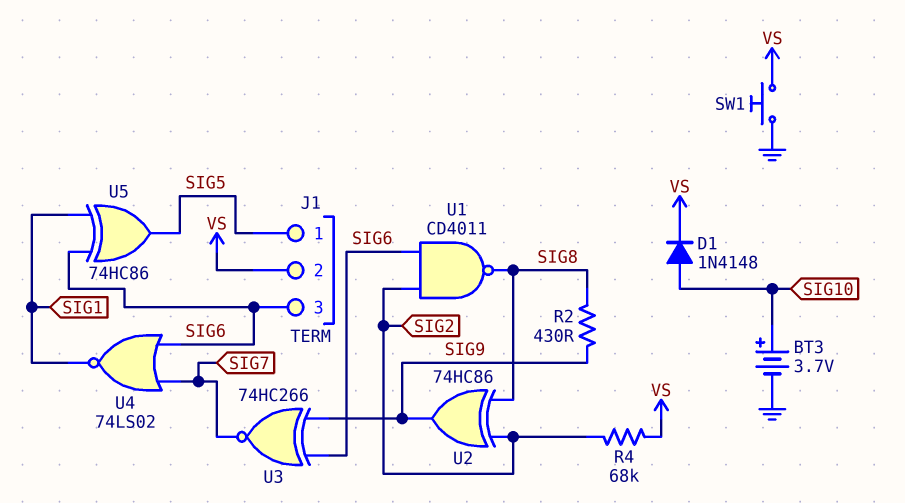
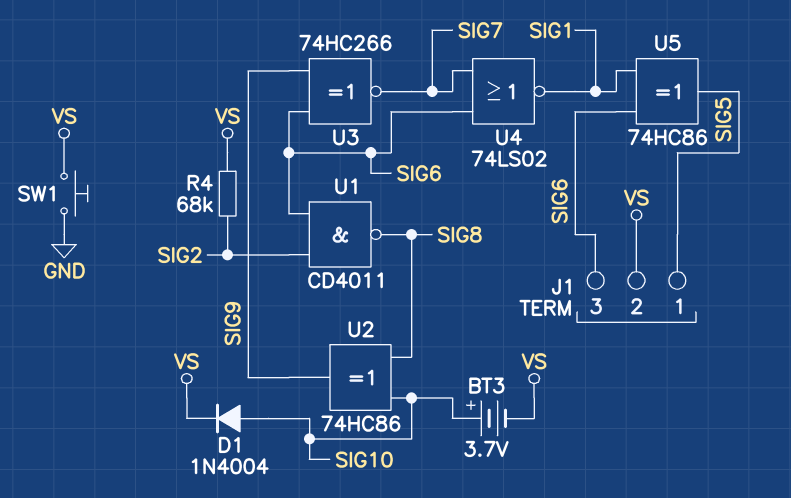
BT3: 3.7V (plus SIG10, minus GND) -> 3.7V (plus SIG10, minus VS)
D1: diode 1N4148 (A SIG10, K VS) -> diode 1N4004 (A SIG10, K VS)
R2: 430 (SIG8, SIG9) -> none
U2: XOR 74HC86 (in SIG2, in SIG8, out SIG9) -> XOR 74HC86 (in SIG8, in SIG10, out SIG9)

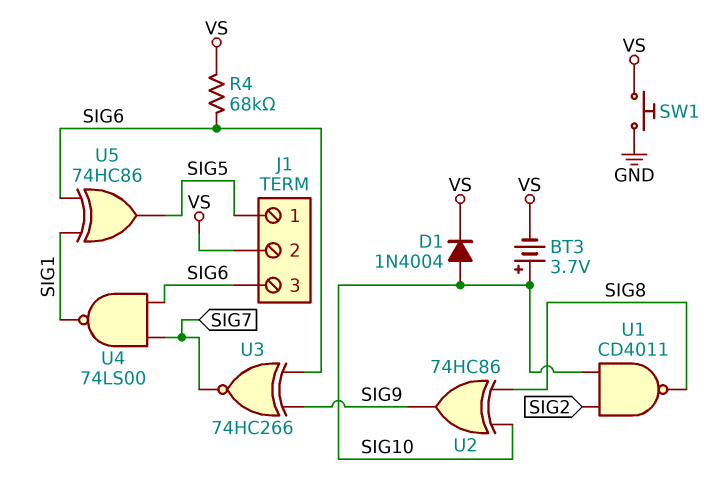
R4: 68k (SIG2, VS) -> 68k (SIG6, VS)
U1: NAND CD4011 (in SIG2, in SIG6, out SIG8) -> NAND CD4011 (in SIG2, in SIG10, out SIG8)
U4: NOR 74LS02 (in SIG6, in SIG7, out SIG1) -> NAND 74LS00 (in SIG6, in SIG7, out SIG1)

